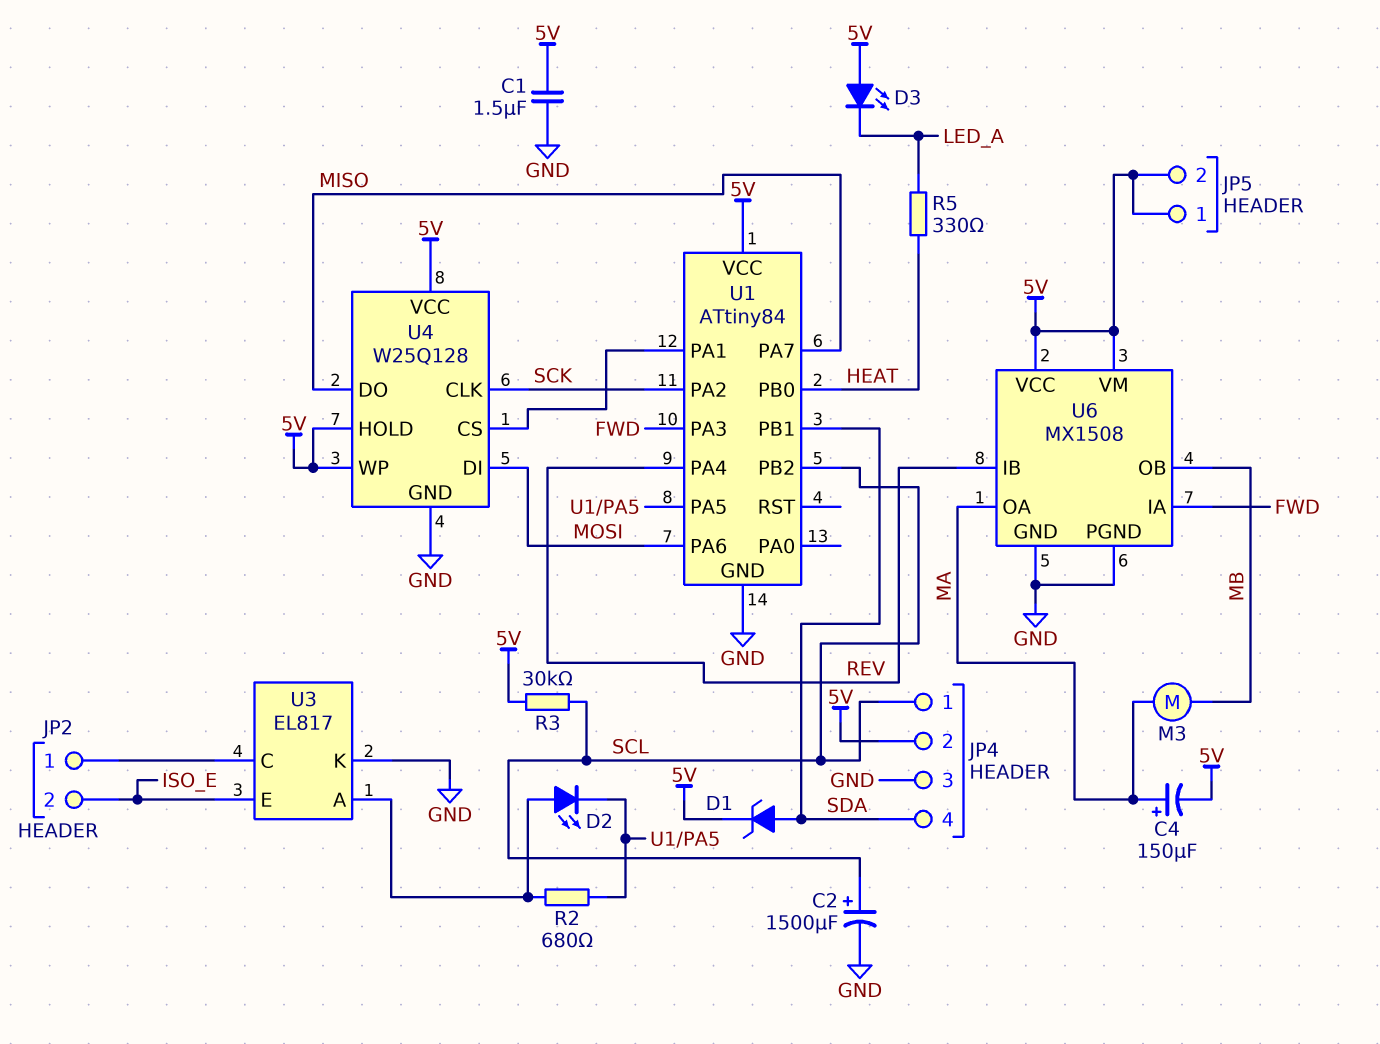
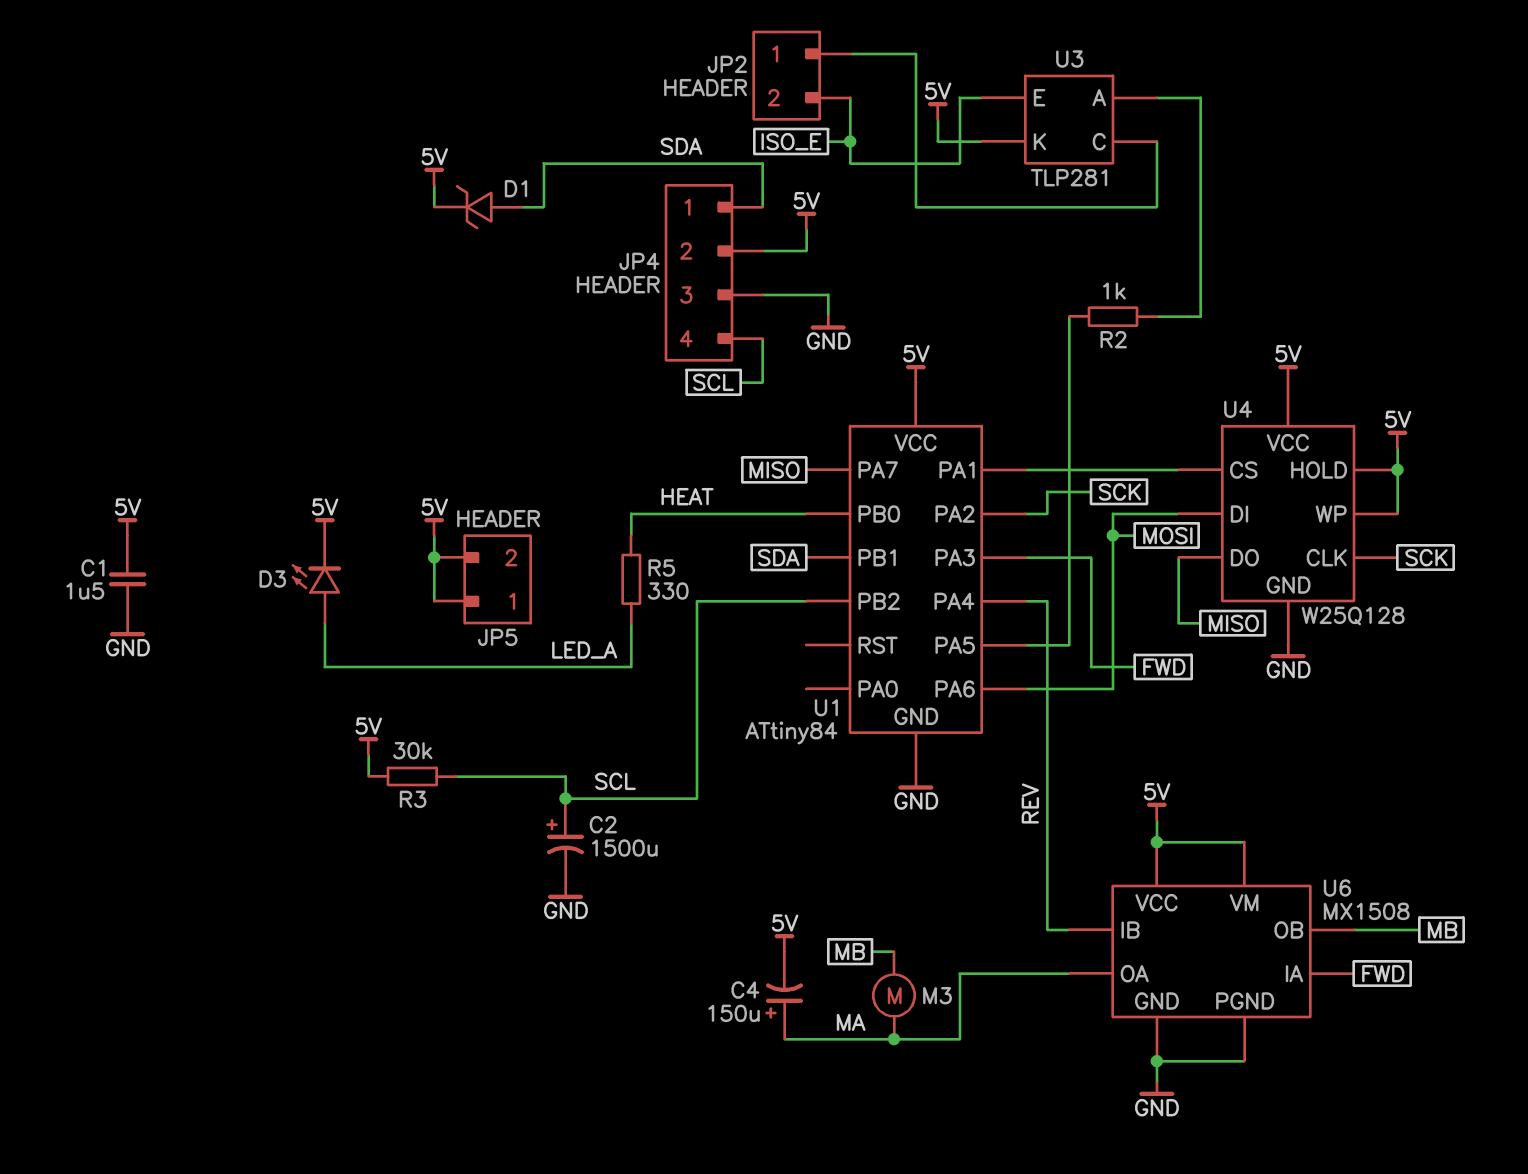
D2: LED (A U3/A, K U1/PA5) -> none
D3: LED (A 5V, K LED_A) -> LED (A LED_A, K 5V)
JP4 pin 1: SCL -> SDA
JP4 pin 4: SDA -> SCL
R2: 680 (U1/PA5, U3/A) -> 1k (U1/PA5, U3/A)
U3: EL817 -> TLP281
U3 pin K: GND -> 5V

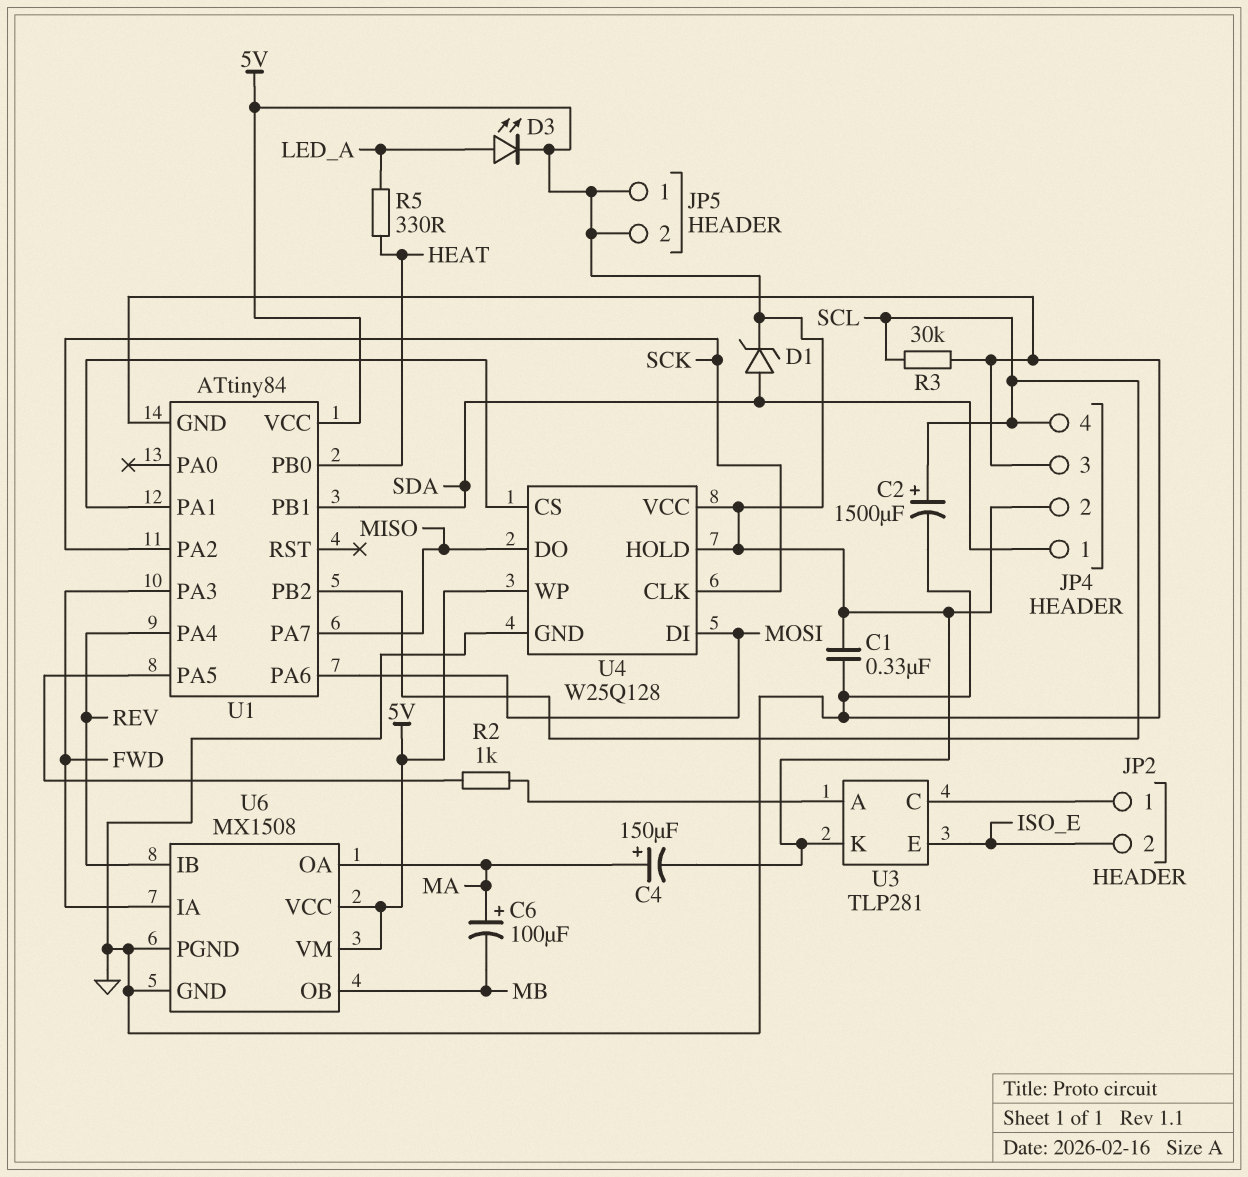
C1: 1.5uF (5V, GND) -> 330nF (5V, GND)
C6: none -> 100uF (plus MA, minus MB)
M3: motor (MA, MB) -> none
R3: 30k (5V, SCL) -> 30k (GND, SCL)

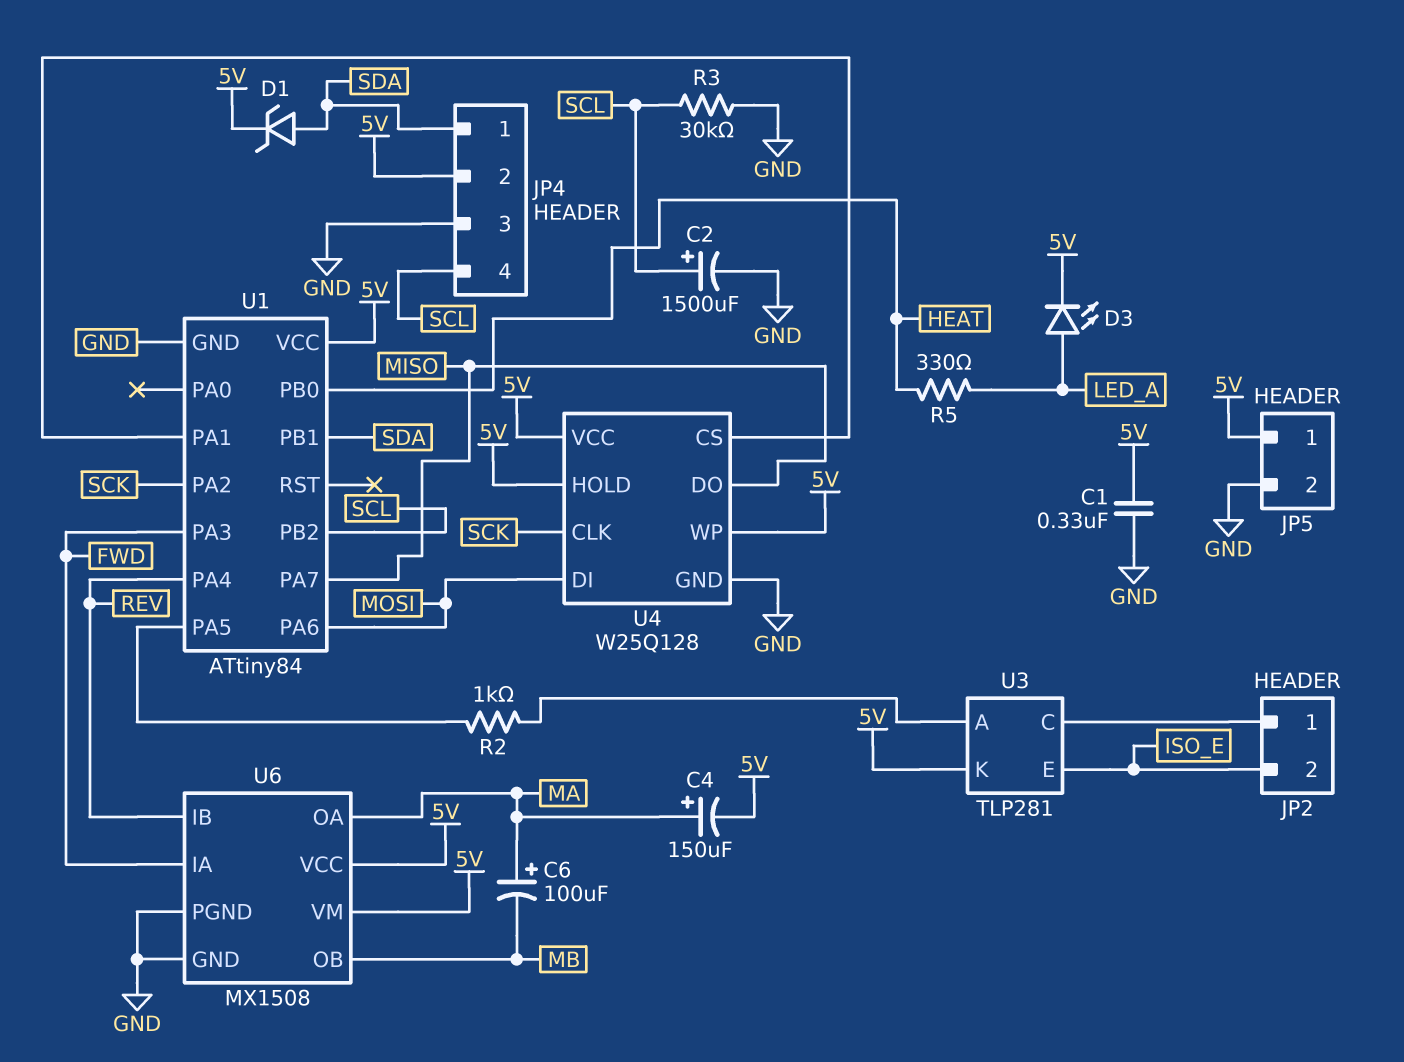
JP5 pin 2: 5V -> GND

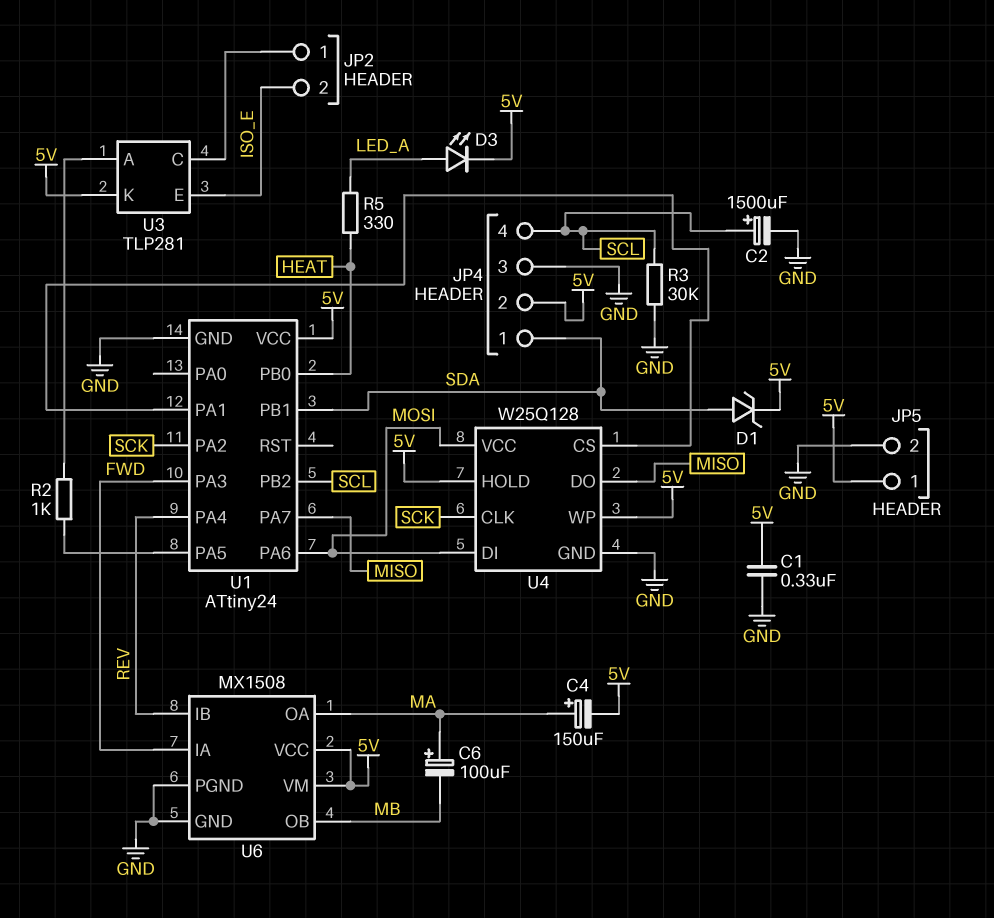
U1: ATtiny84 -> ATtiny24
U4 pin VCC: 5V -> MOSI

